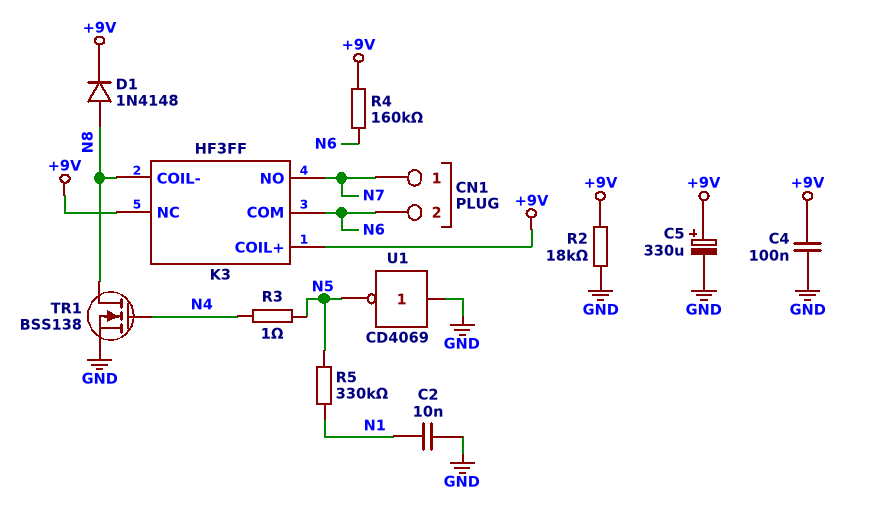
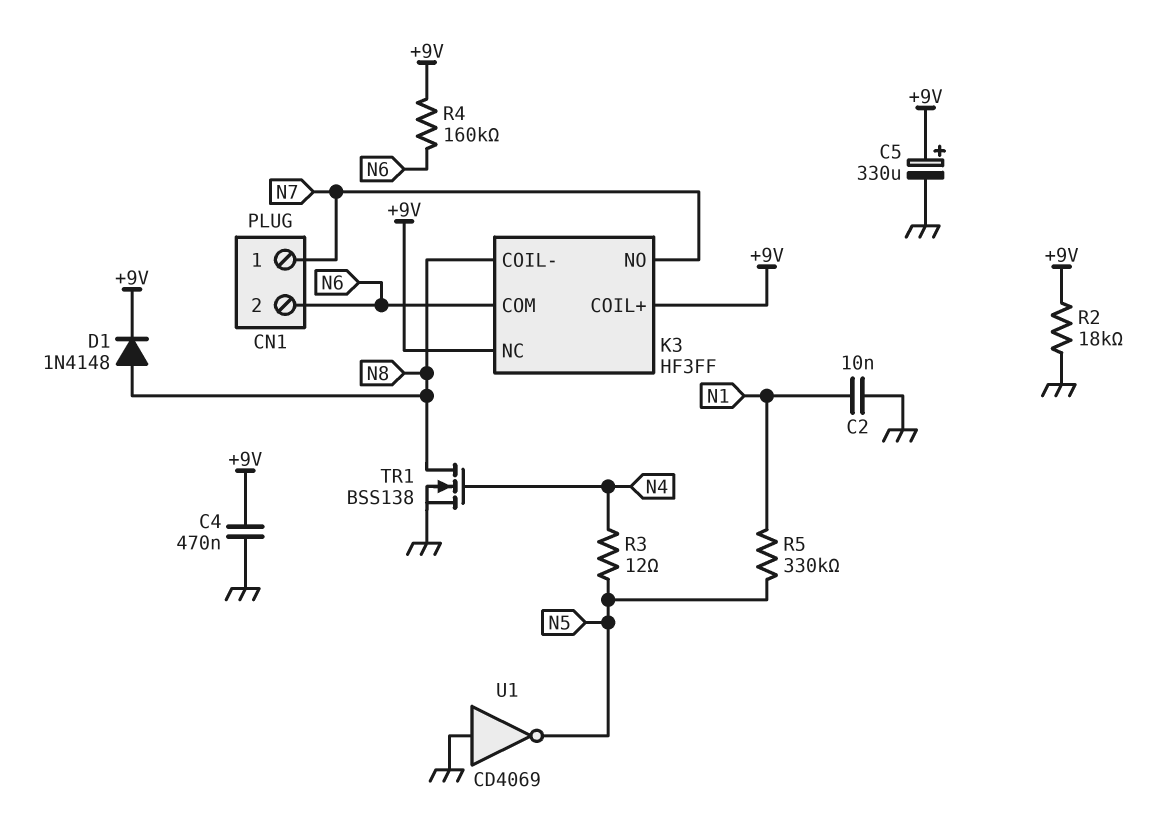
C4: 100nF (+9V, GND) -> 470nF (+9V, GND)
R3: 1 (N4, N5) -> 12 (N4, N5)

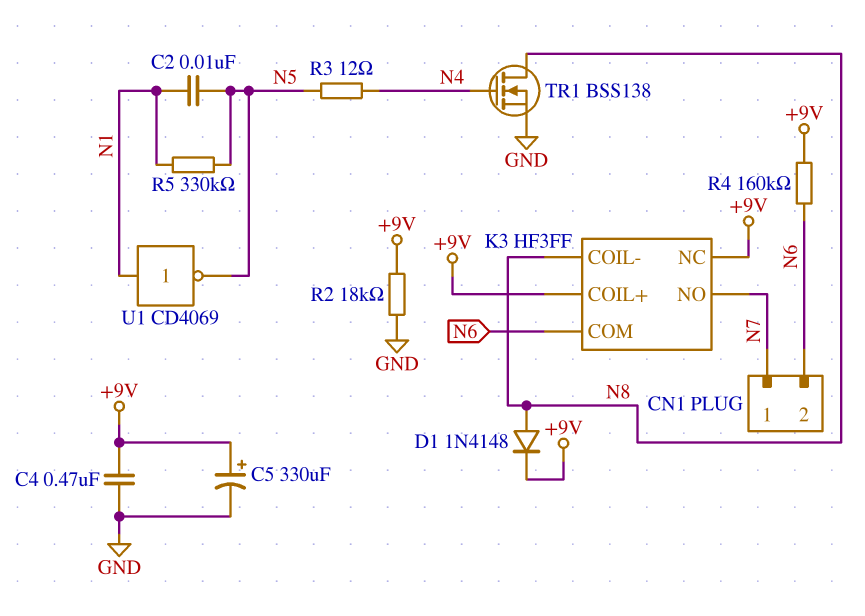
C2: 10nF (GND, N1) -> 10nF (N1, N5)
U1: NOT CD4069 (in GND, out N5) -> NOT CD4069 (in N1, out N5)

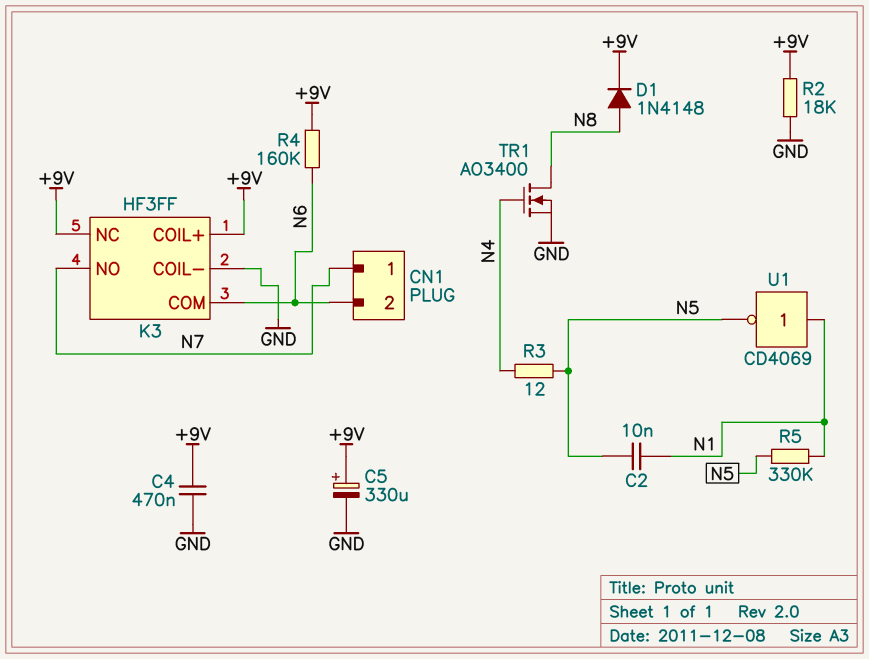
K3 pin COIL-: N8 -> GND
TR1: NMOS BSS138 (G N4, D N8, S GND) -> NMOS AO3400 (G N4, D N8, S GND)

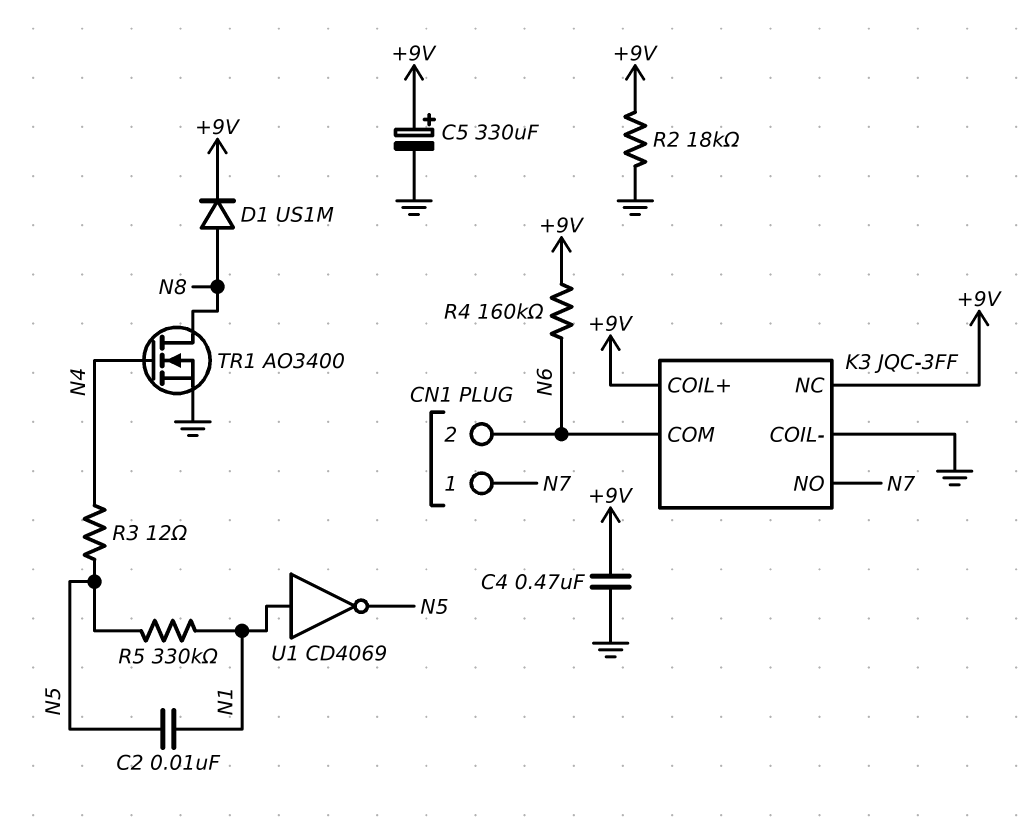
D1: diode 1N4148 (A N8, K +9V) -> diode US1M (A N8, K +9V)
K3: HF3FF -> JQC-3FF

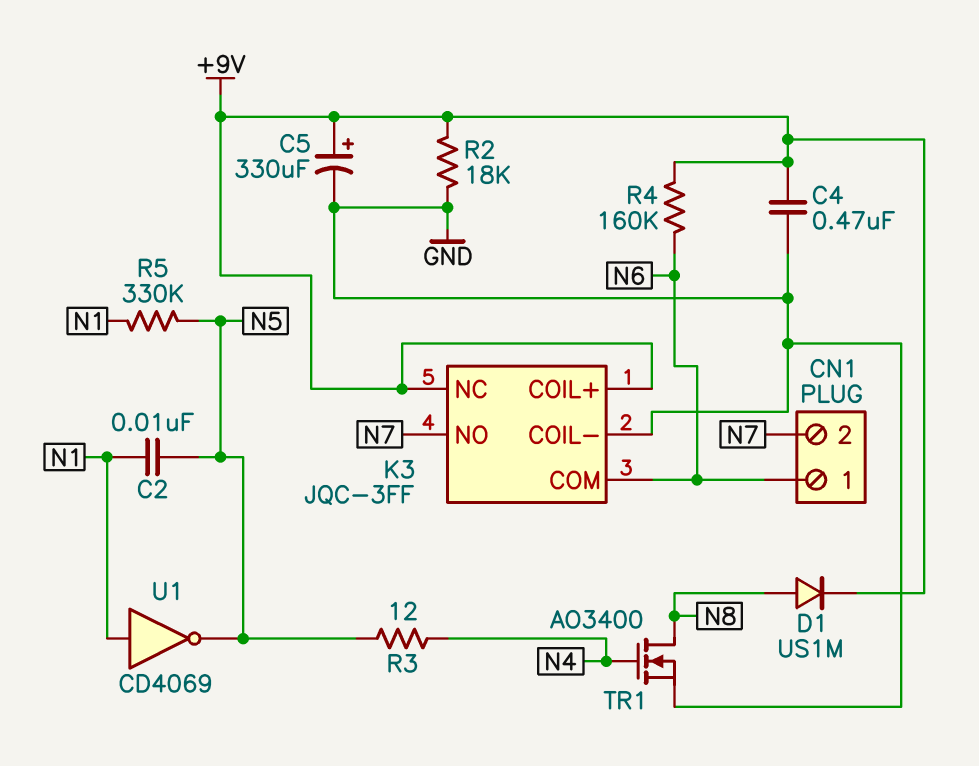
CN1 pin 1: N7 -> N6
CN1 pin 2: N6 -> N7

